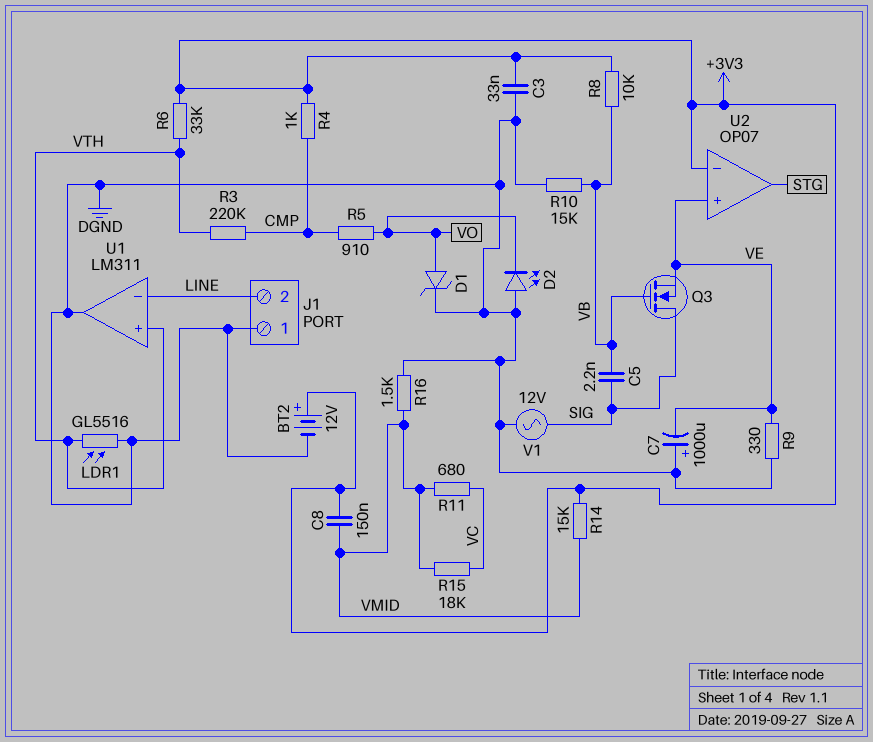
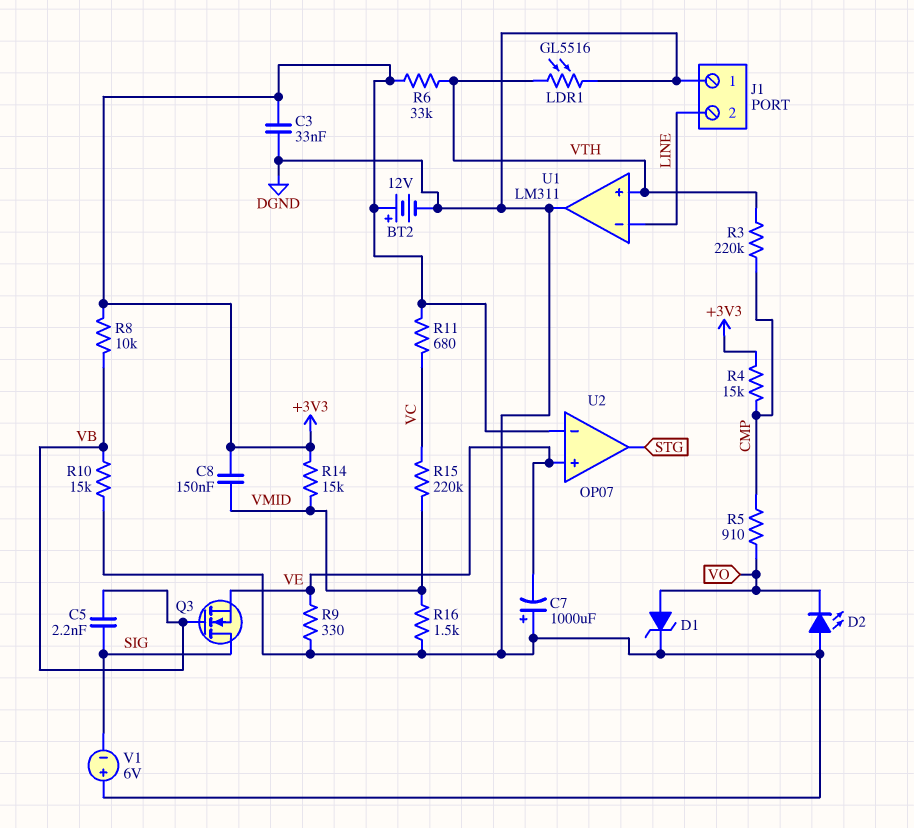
R4: 1k (+3V3, CMP) -> 15k (+3V3, CMP)
R11: 680 (VC, VMID) -> 680 (+3V3, VC)
R15: 18k (VC, VMID) -> 220k (VC, VMID)
V1: AC 12V (DGND, SIG) -> 6V (plus DGND, minus SIG)

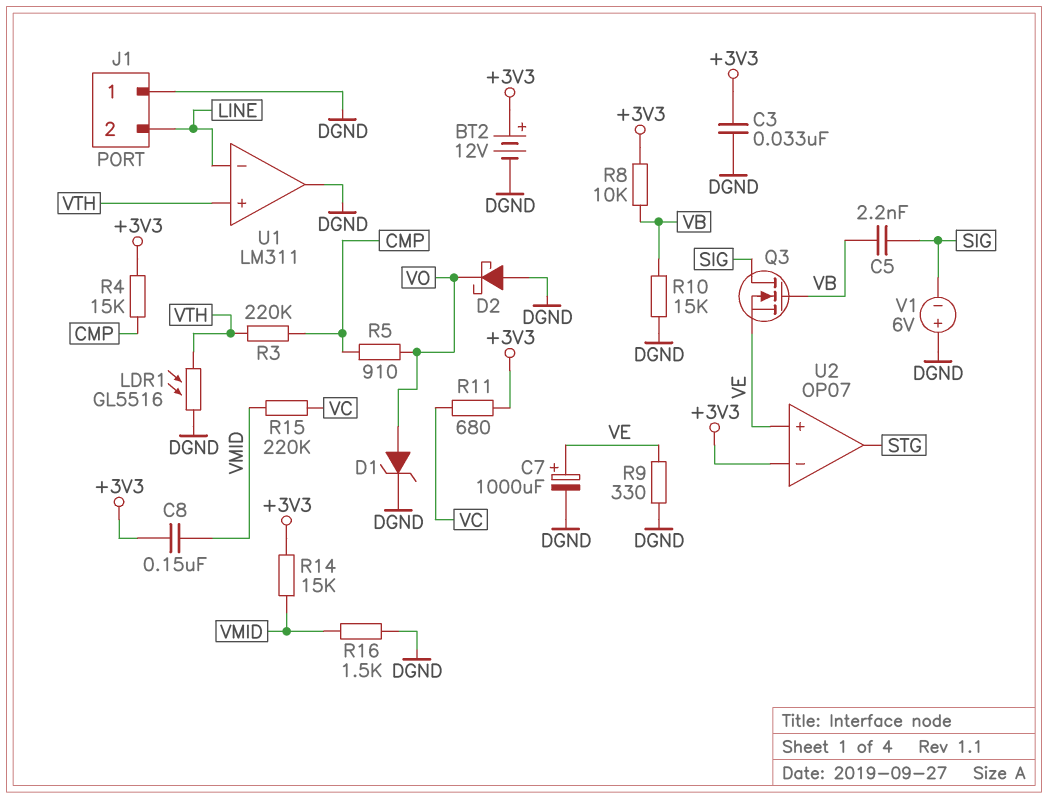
C7: 1000uF (plus DGND, minus VE) -> 1000uF (plus VE, minus DGND)
D2: LED (A DGND, K VO) -> schottky (A DGND, K VO)
R6: 33k (+3V3, VTH) -> none

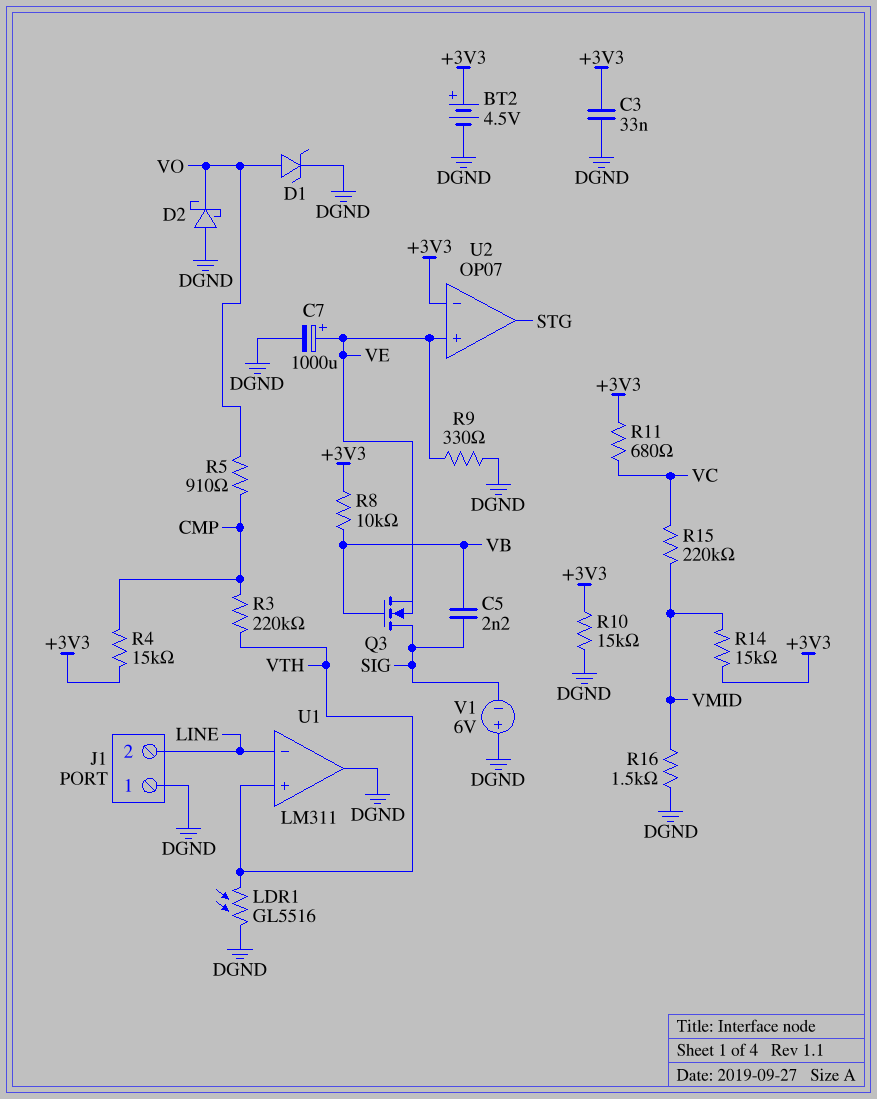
BT2: 12V (plus +3V3, minus DGND) -> 4.5V (plus +3V3, minus DGND)
C8: 150nF (+3V3, VMID) -> none
R10: 15k (DGND, VB) -> 15k (+3V3, DGND)

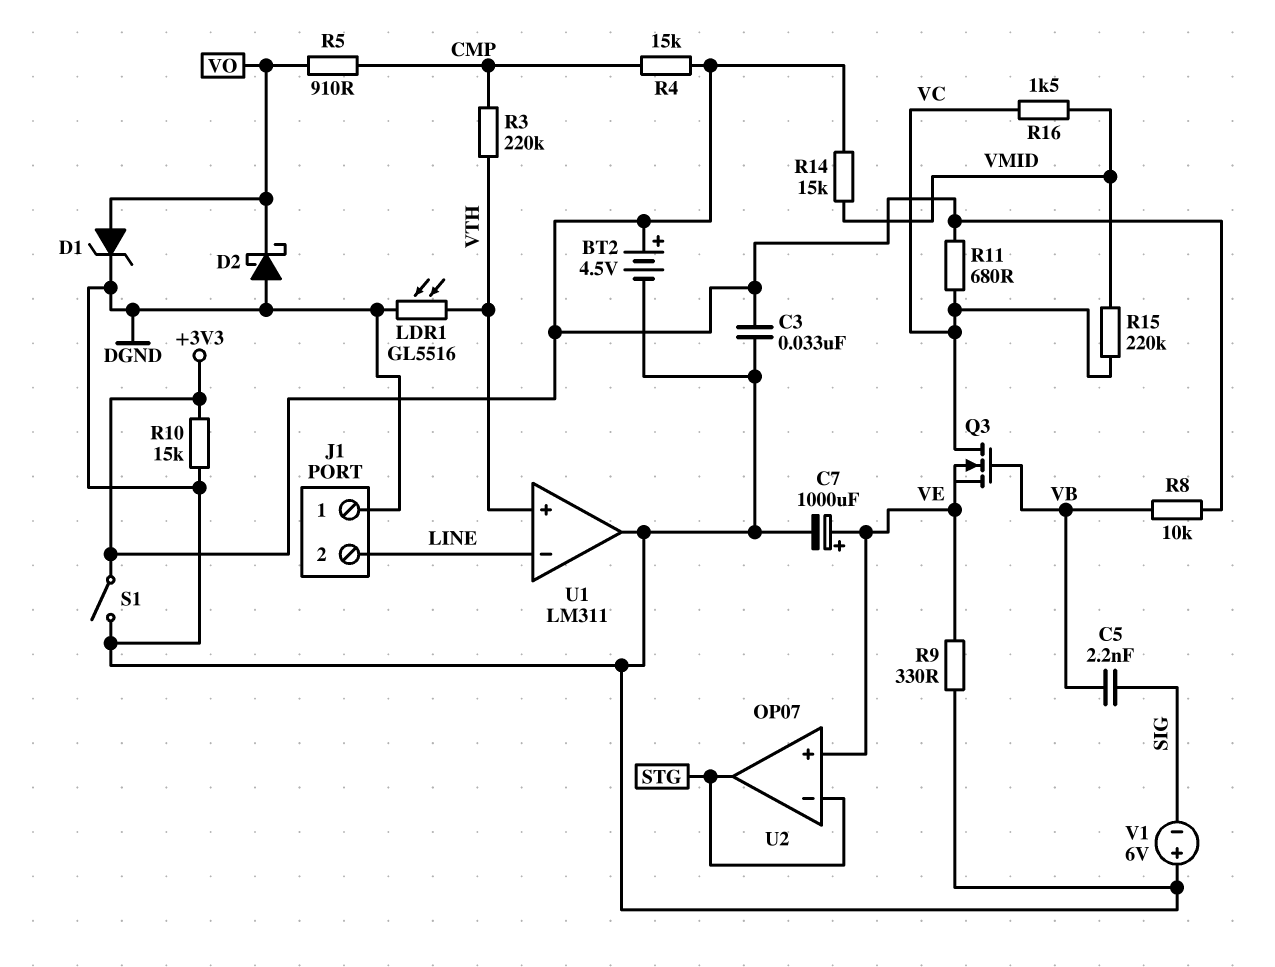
Q3: NMOS (G VB, D SIG, S VE) -> NMOS (G VB, D VC, S VE)
R16: 1.5k (DGND, VMID) -> 1.5k (VC, VMID)
S1: none -> switch (+3V3, DGND)
U2 pin in-: +3V3 -> STG

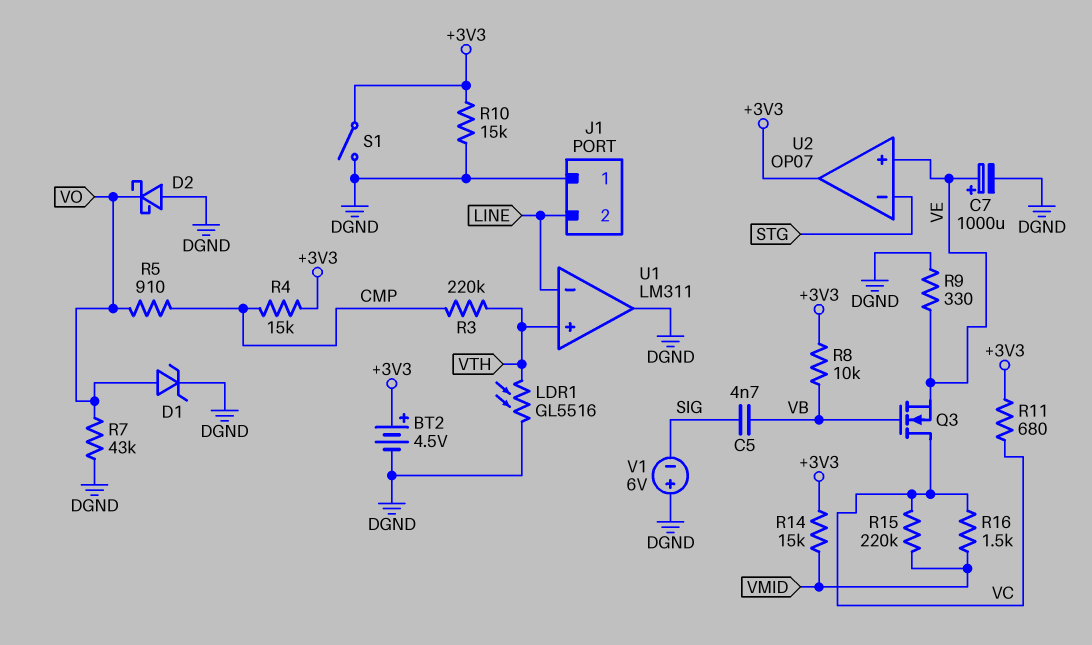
C3: 33nF (+3V3, DGND) -> none
C5: 2.2nF (SIG, VB) -> 4.7nF (SIG, VB)
R7: none -> 43k (DGND, VO)
U2 pin out: STG -> +3V3

